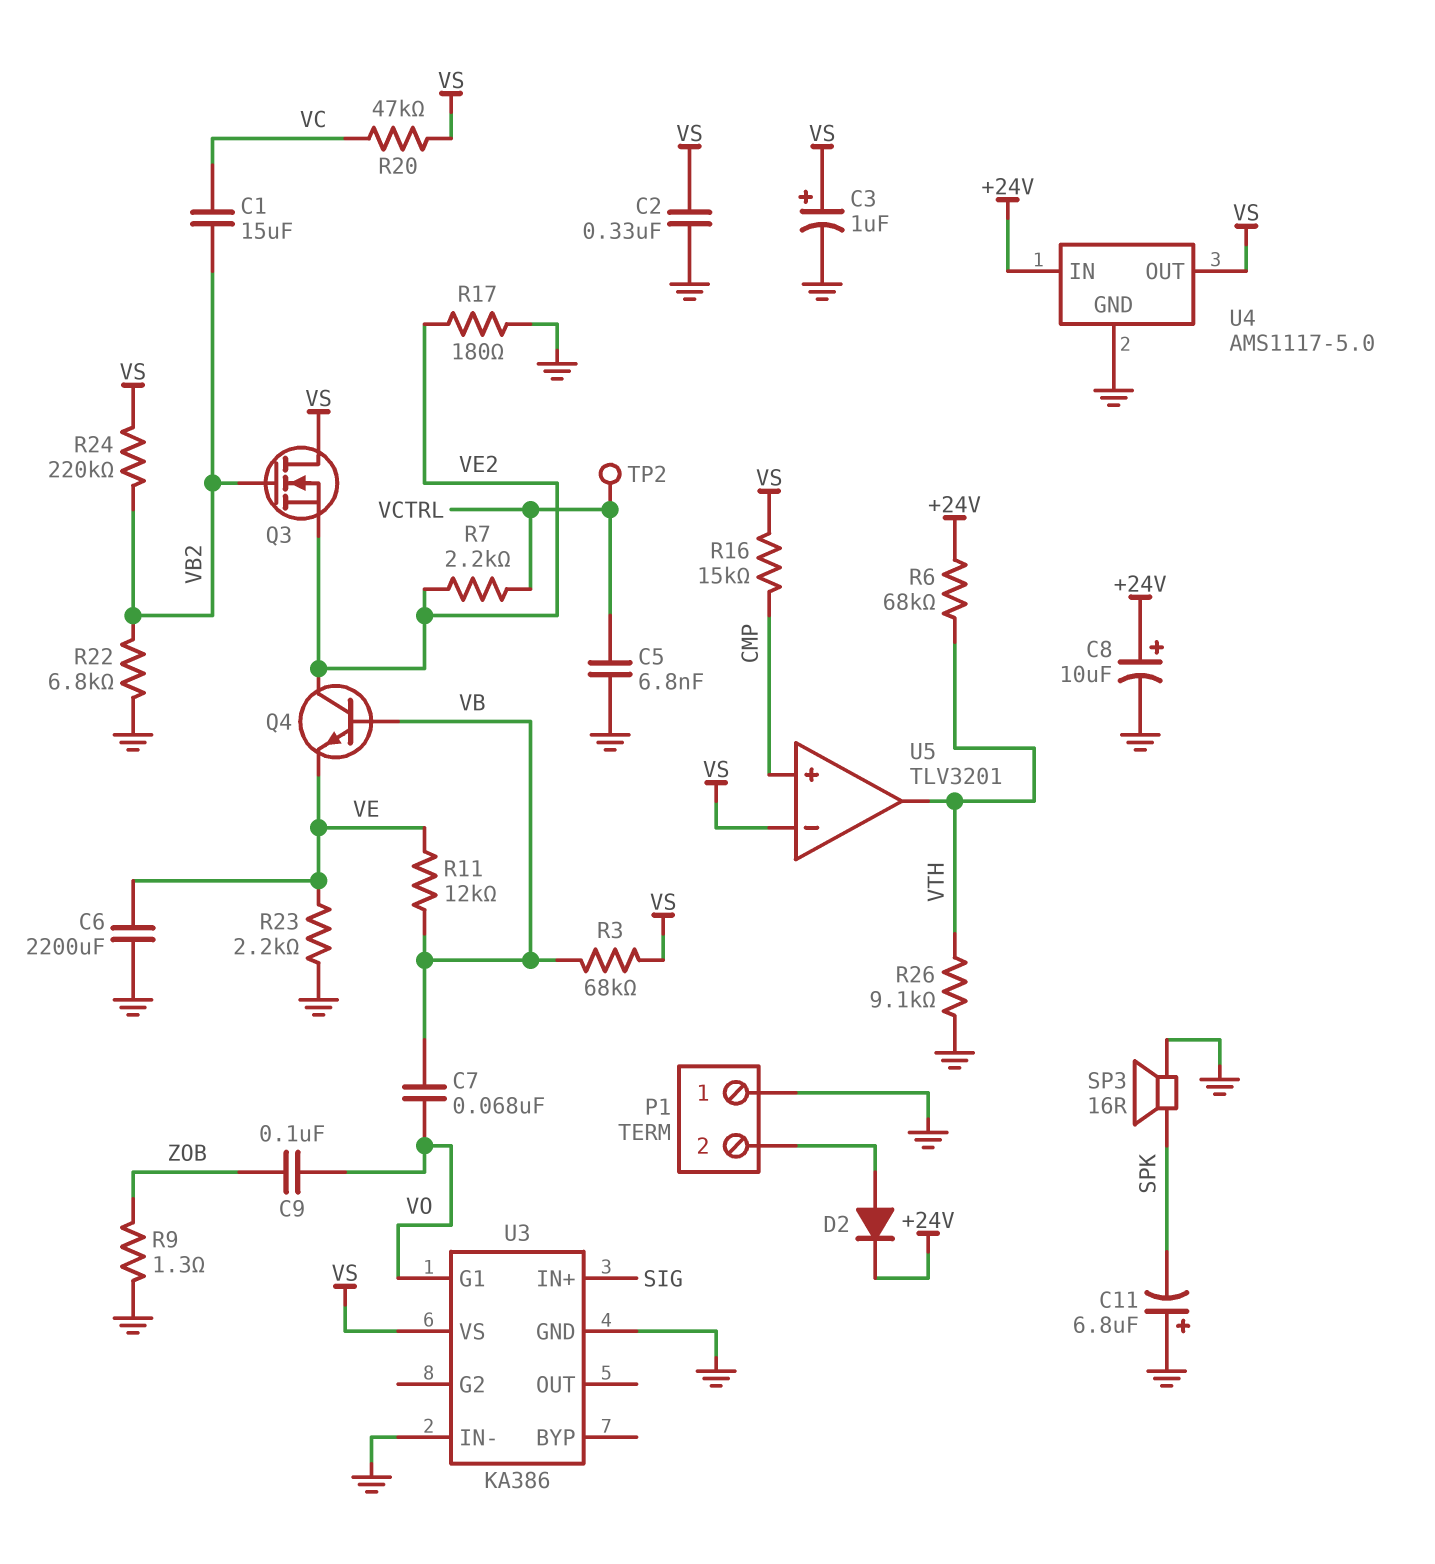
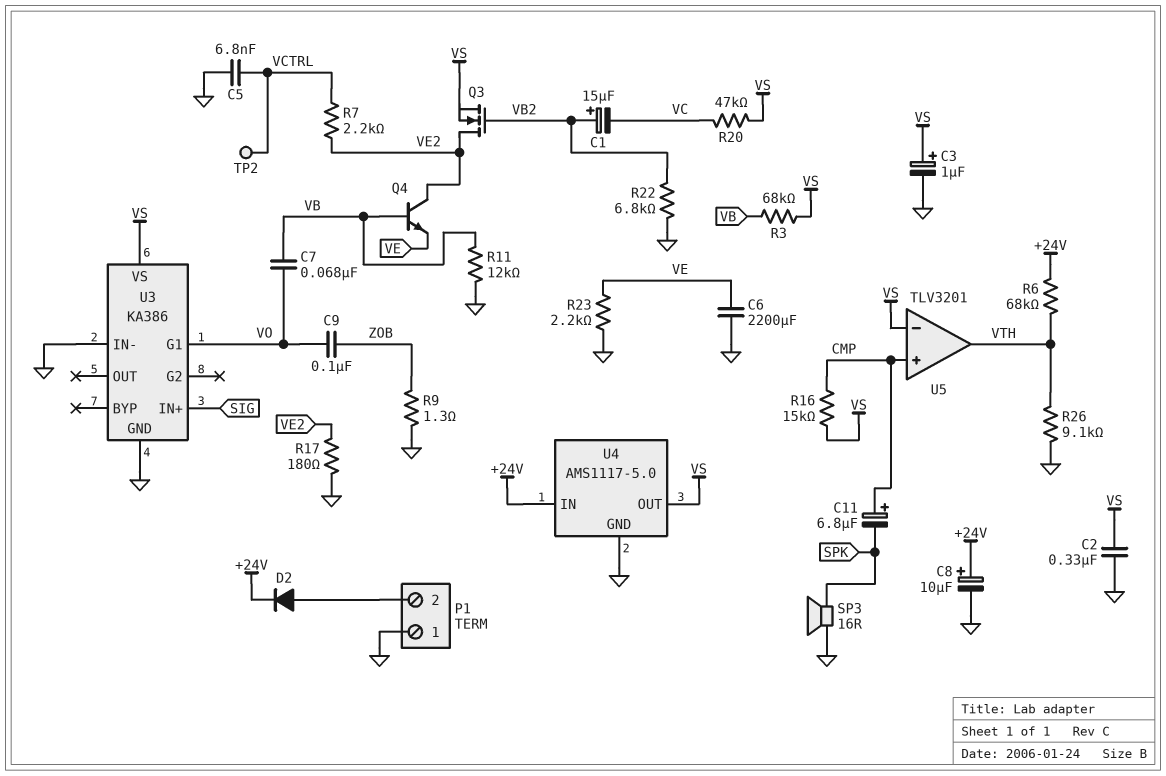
C1: 15uF (VB2, VC) -> 15uF (plus VB2, minus VC)
C11: 6.8uF (plus GND, minus SPK) -> 6.8uF (plus CMP, minus SPK)
Q3: NMOS (G VB2, D VS, S VE2) -> NMOS (G VB2, D VE2, S VS)
R11: 12k (VB, VE) -> 12k (GND, VB)
R24: 220k (VB2, VS) -> none

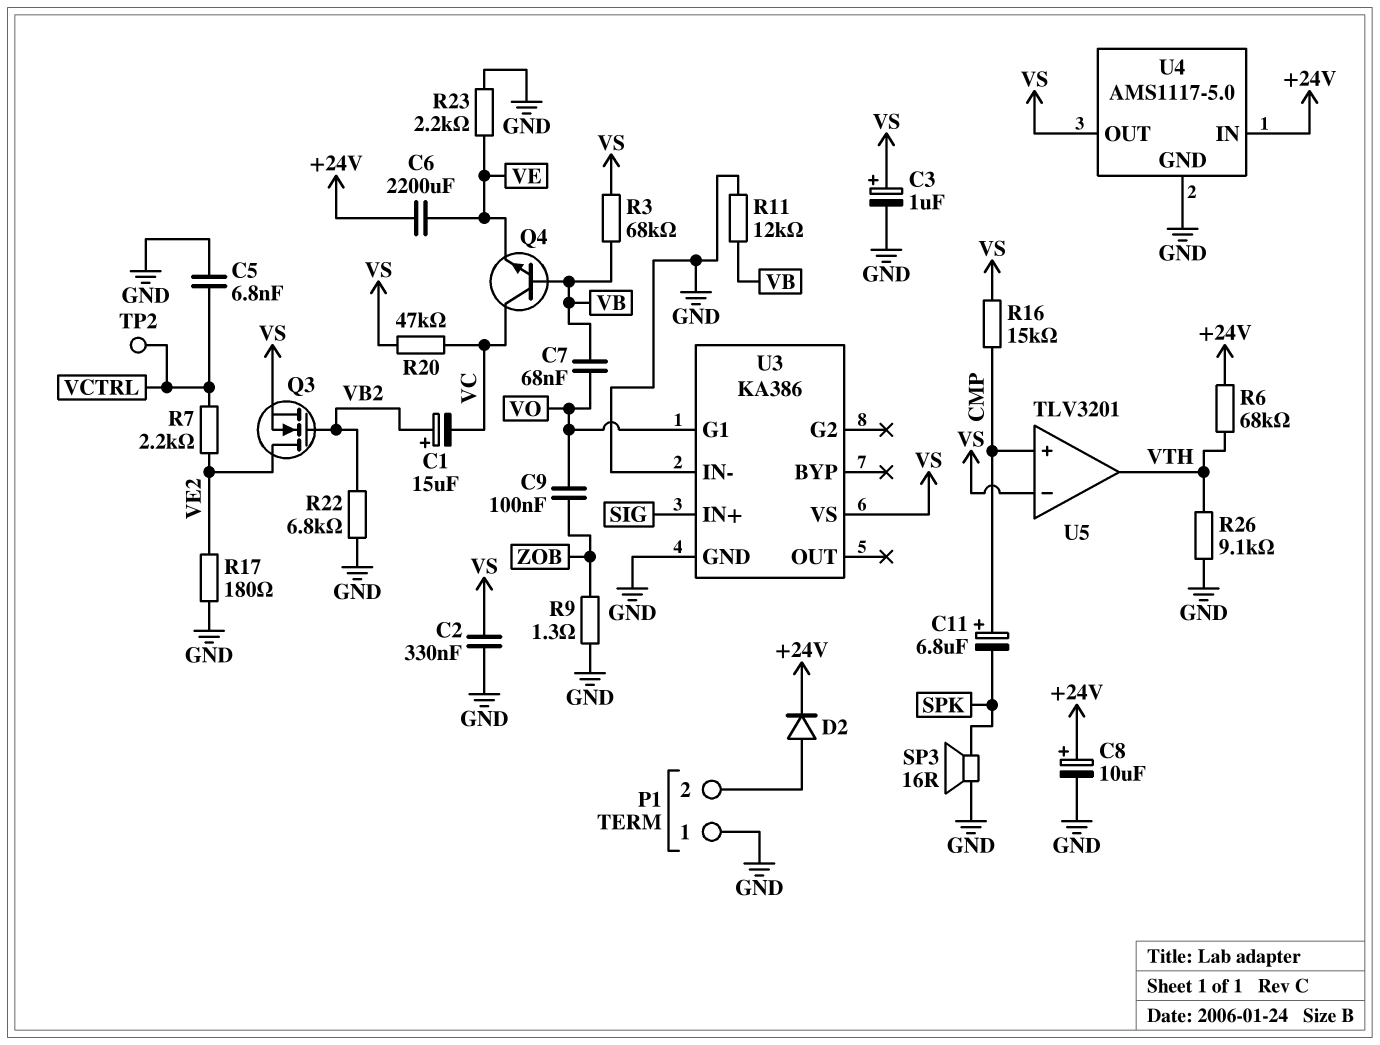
C6: 2200uF (GND, VE) -> 2200uF (+24V, VE)
Q4: NPN (B VB, C VE2, E VE) -> NPN (B VB, C VC, E VE)

